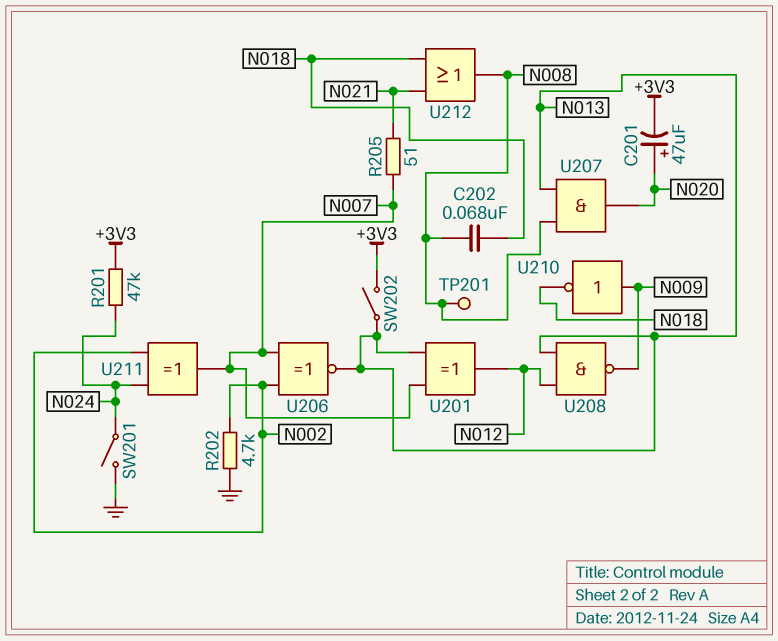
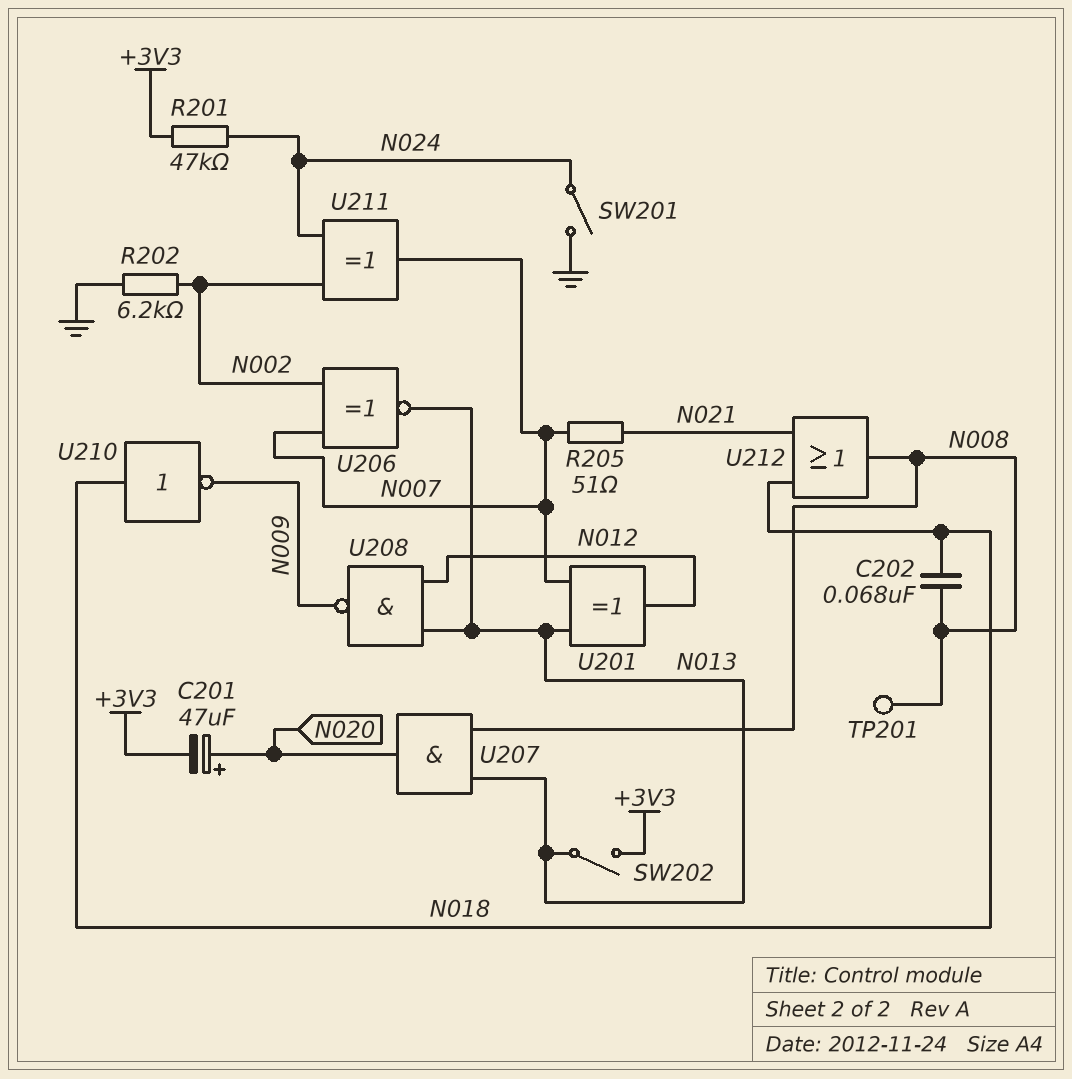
R202: 4.7k (GND, N002) -> 6.2k (GND, N002)
U210: NOT (in N009, out N018) -> NOT (in N018, out N009)

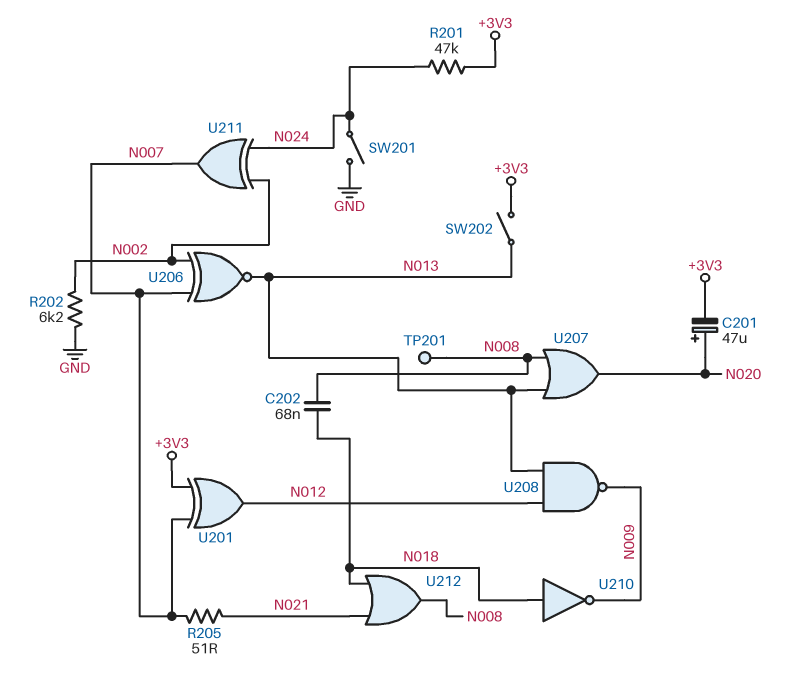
U201: XOR (in N007, in N013, out N012) -> XOR (in +3V3, in N007, out N012)
U207: AND (in N008, in N013, out N020) -> OR (in N008, in N013, out N020)

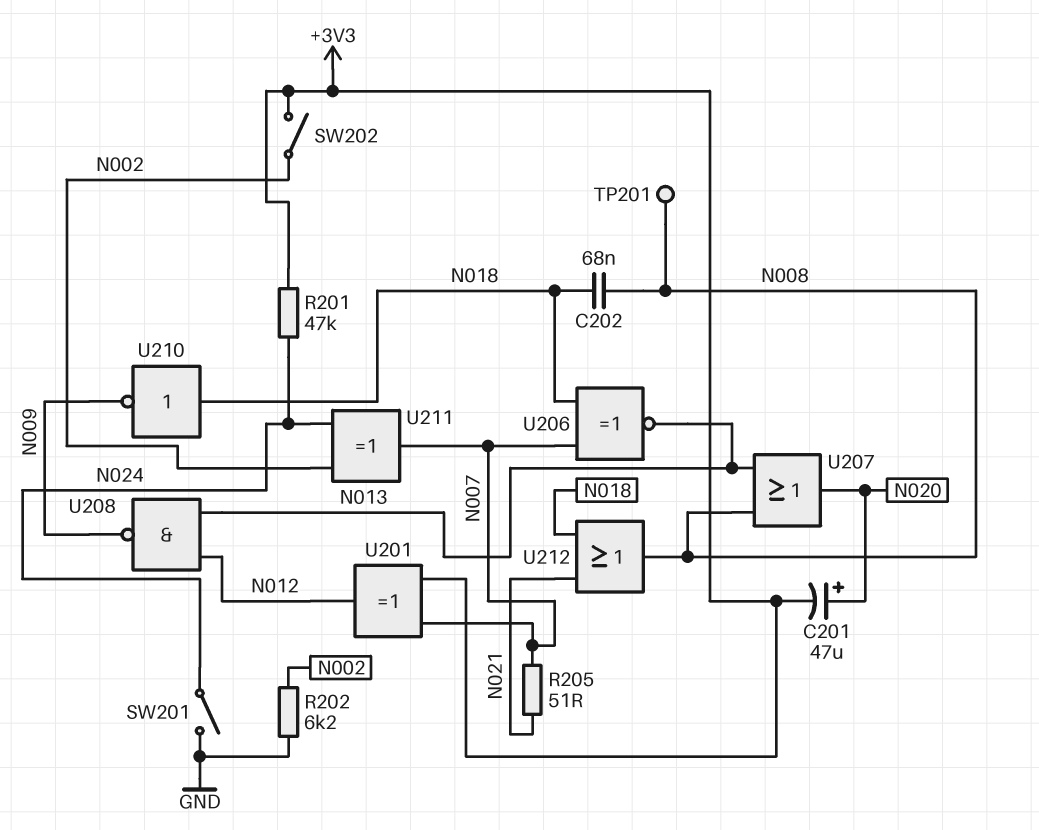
SW202: switch (+3V3, N013) -> switch (+3V3, N002)
U206: XNOR (in N002, in N007, out N013) -> XNOR (in N007, in N018, out N013)

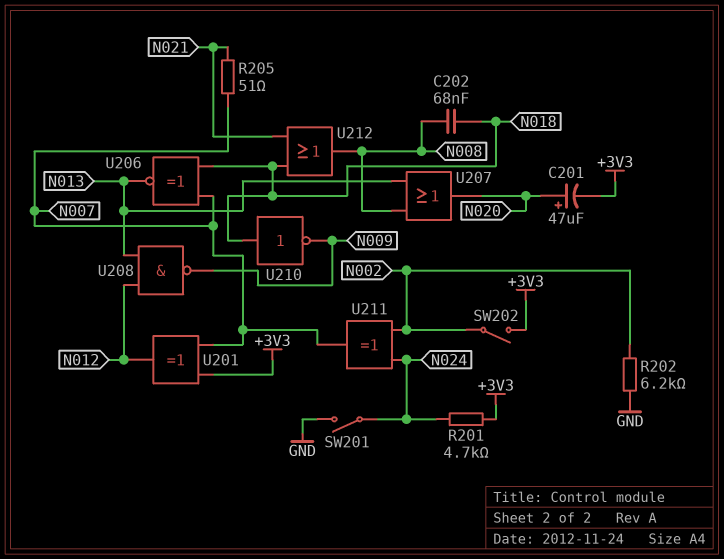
R201: 47k (+3V3, N024) -> 4.7k (+3V3, N024)
TP201: test point (N008) -> none

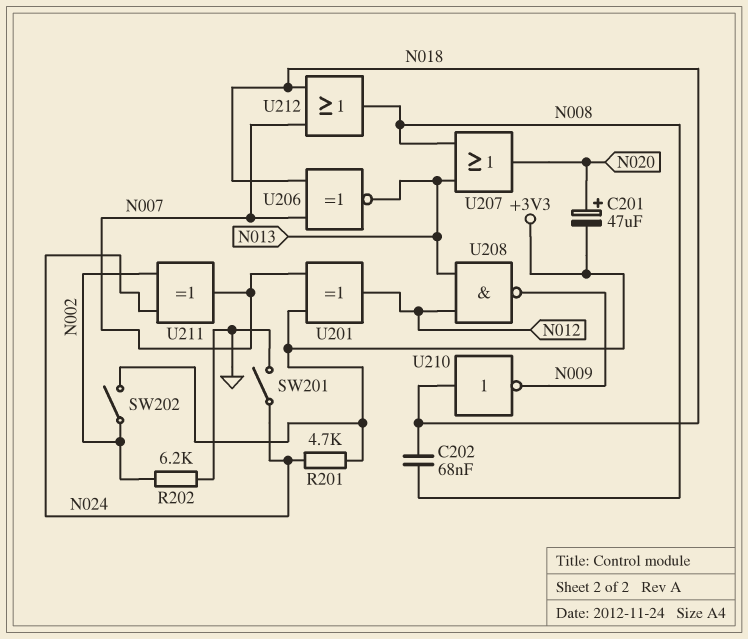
R205: 51 (N007, N021) -> none
U212: OR (in N018, in N021, out N008) -> OR (in N007, in N018, out N008)

